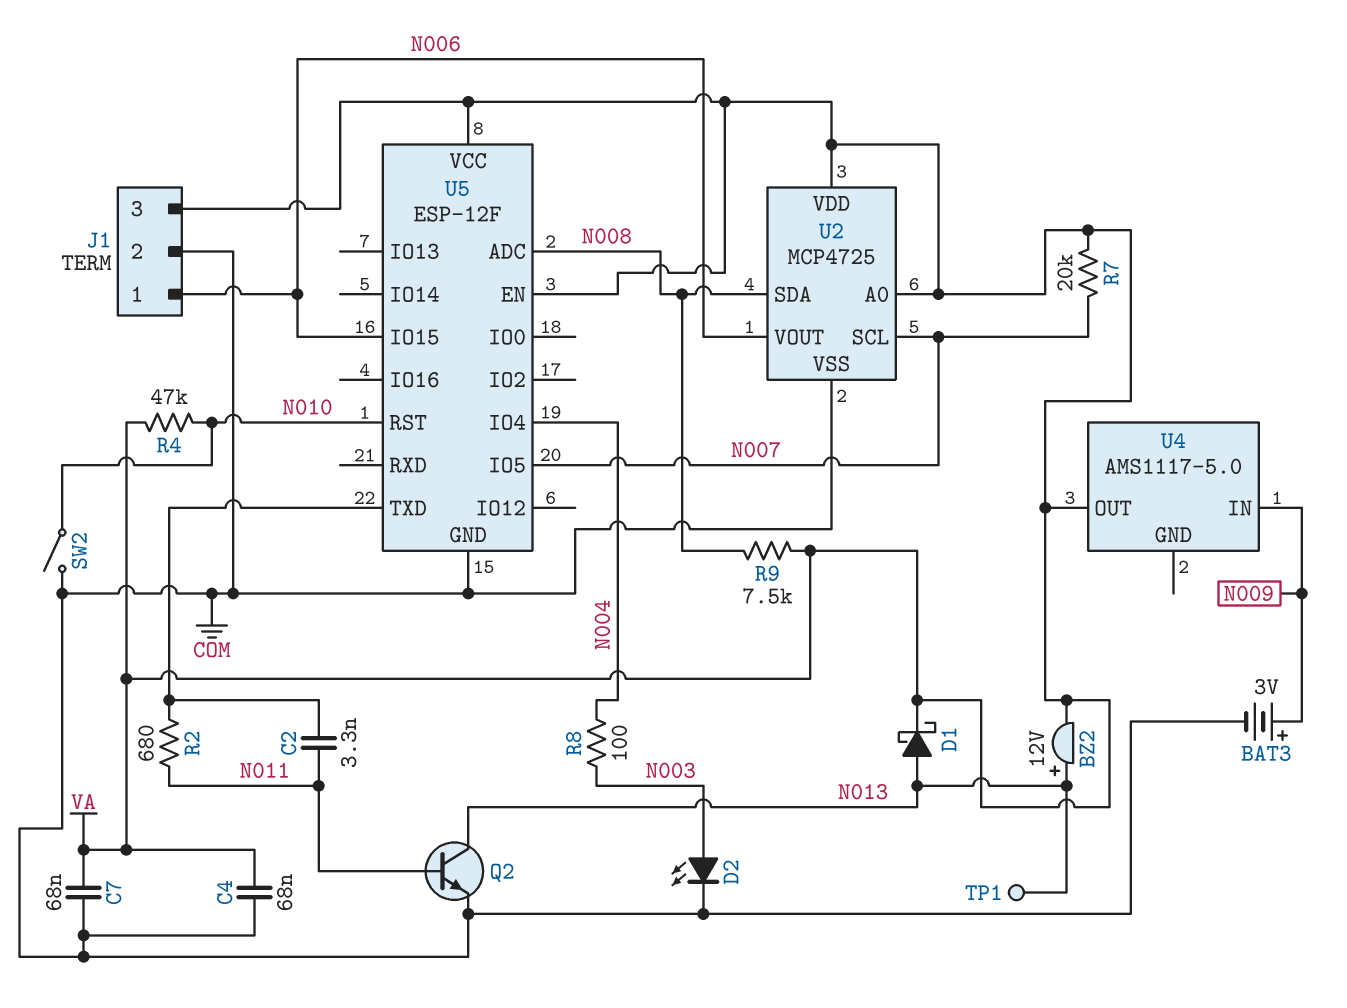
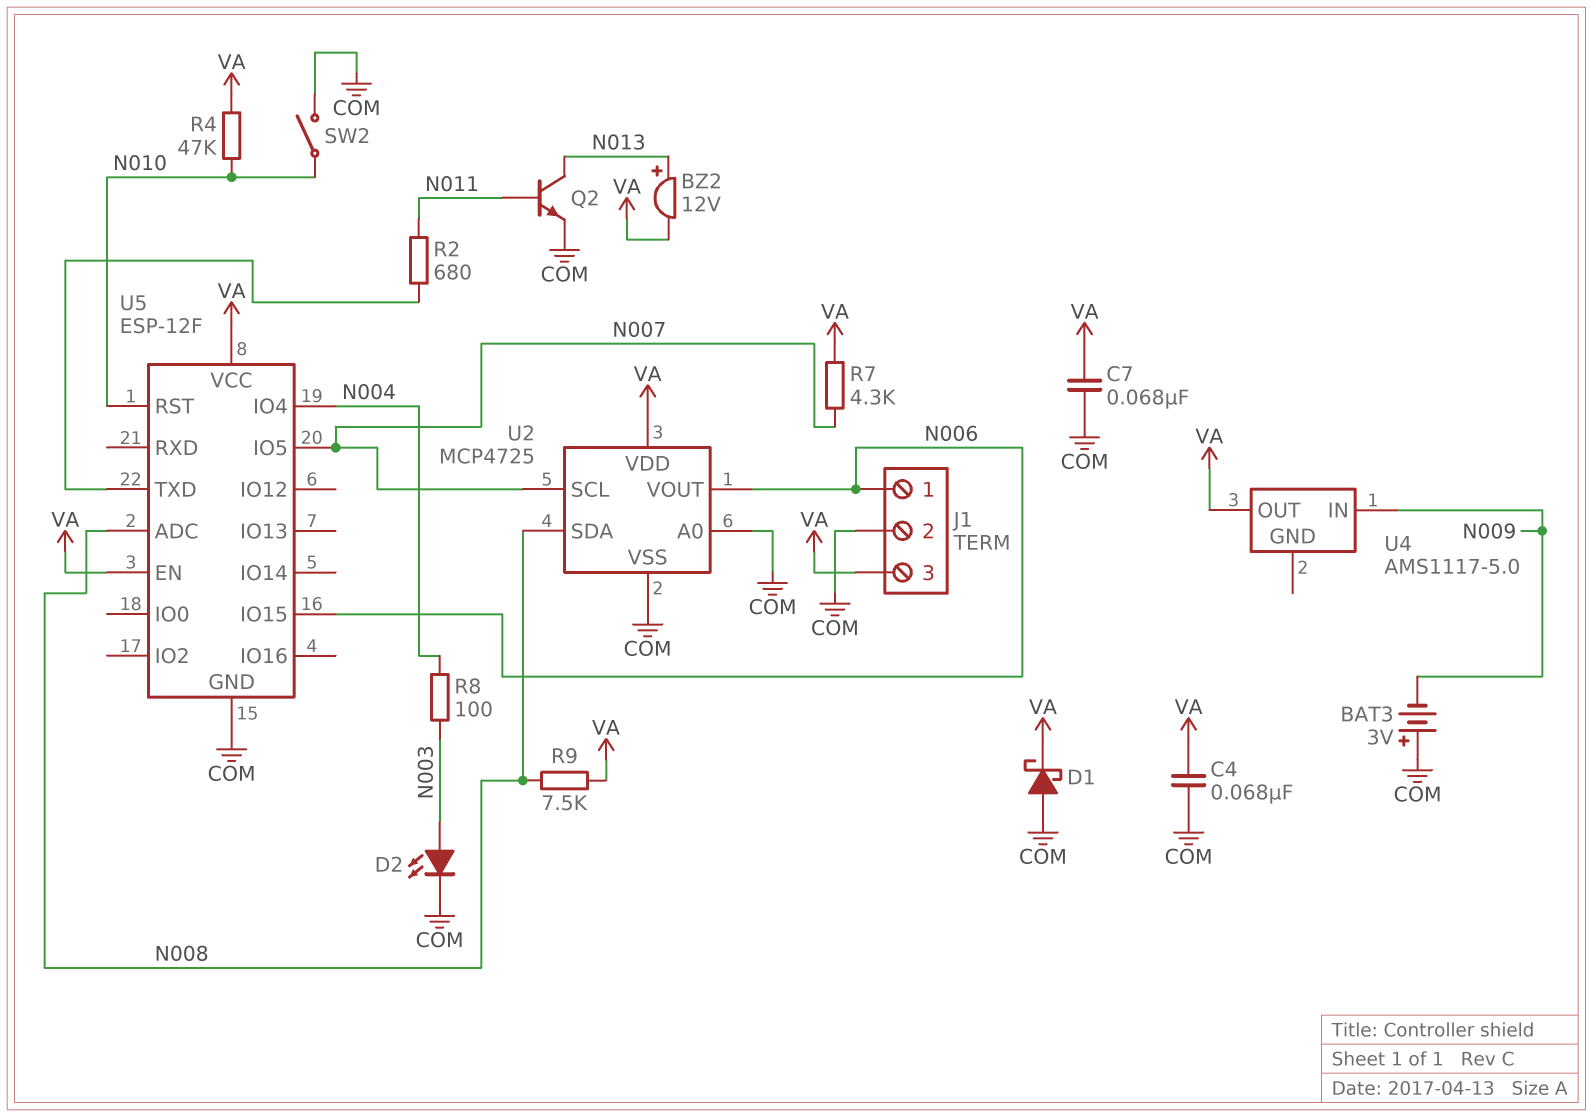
BAT3: 3V (plus N009, minus COM) -> 3V (plus COM, minus N009)
C2: 3.3nF (N011, U5/TXD) -> none
D1: schottky (A N013, K VA) -> schottky (A COM, K VA)
R7: 20k (N007, VA) -> 4.3k (N007, VA)
TP1: test point (N013) -> none
U2 pin A0: VA -> COM

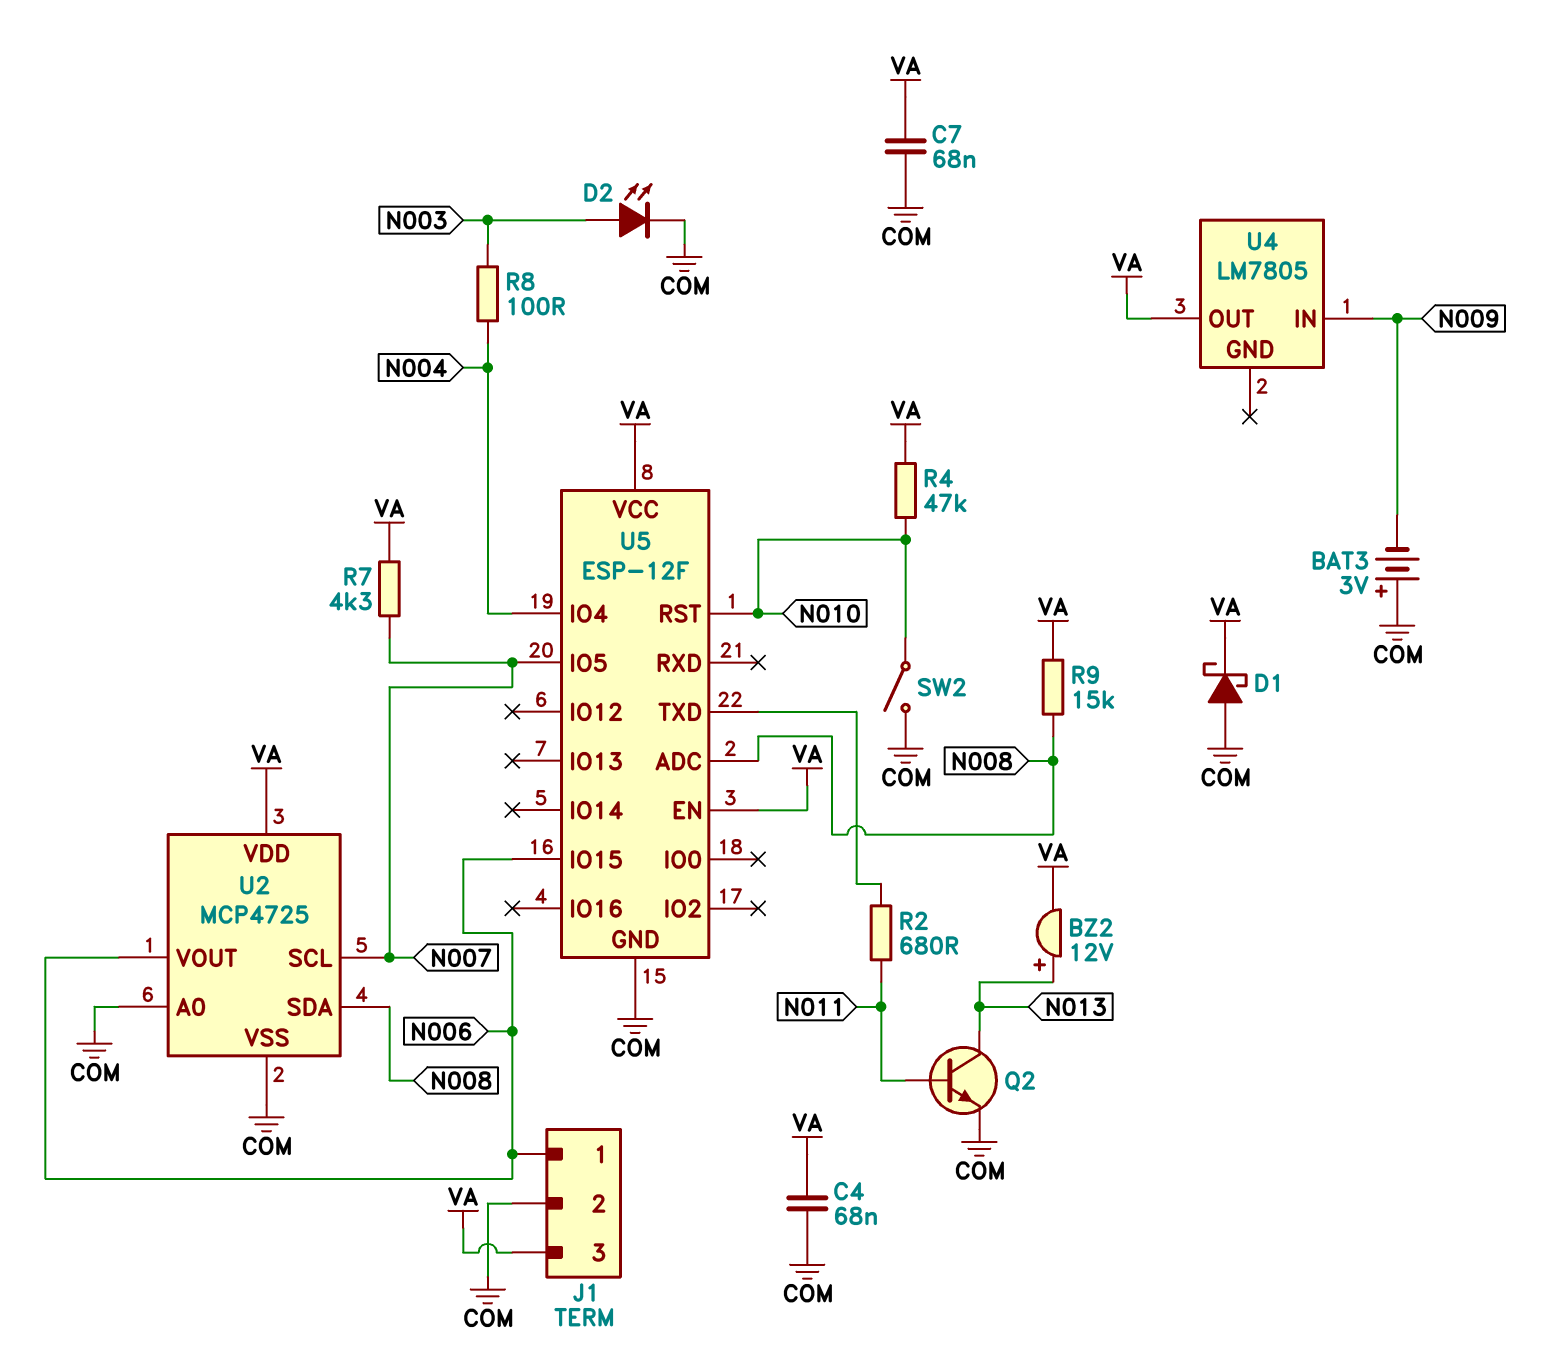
R9: 7.5k (N008, VA) -> 15k (N008, VA)
U4: AMS1117-5.0 -> LM7805

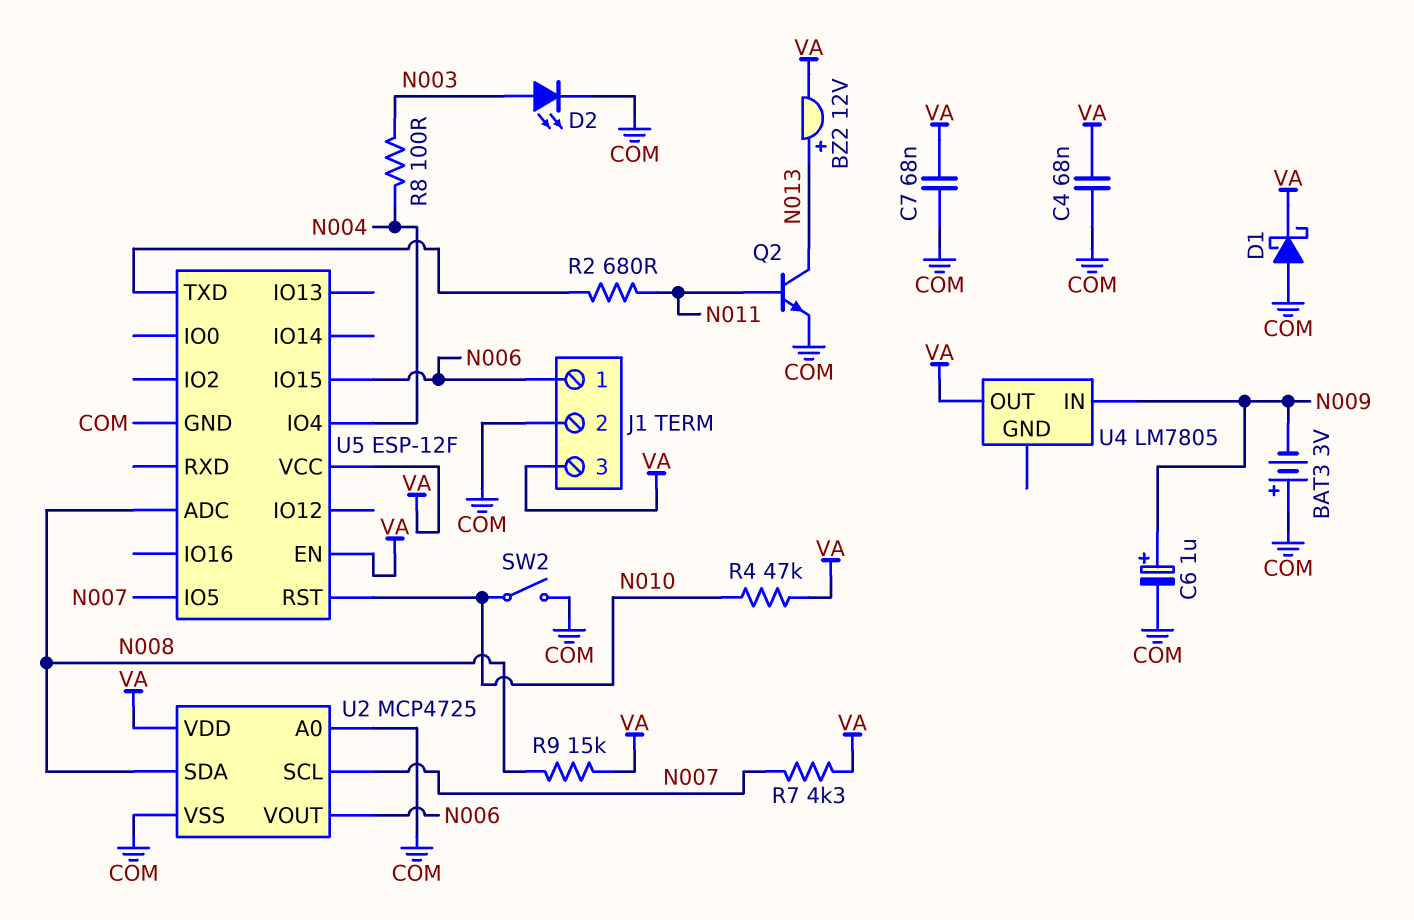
C6: none -> 1uF (plus N009, minus COM)

